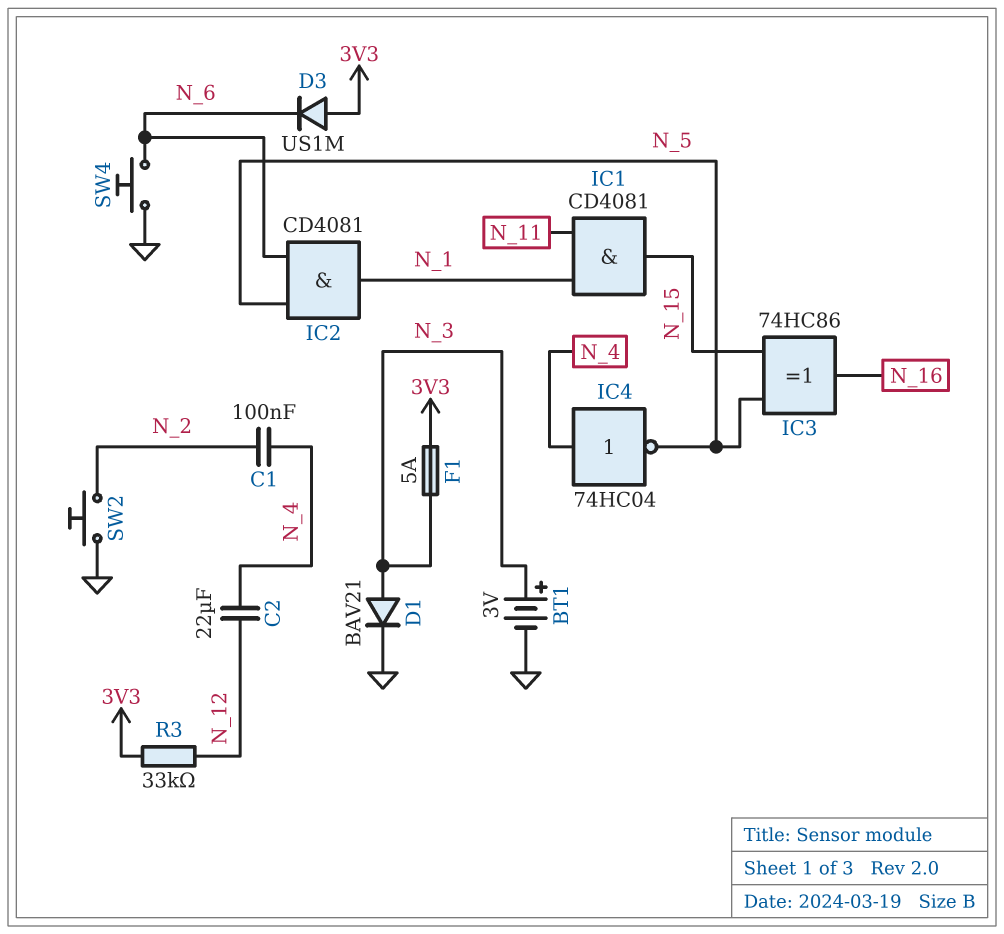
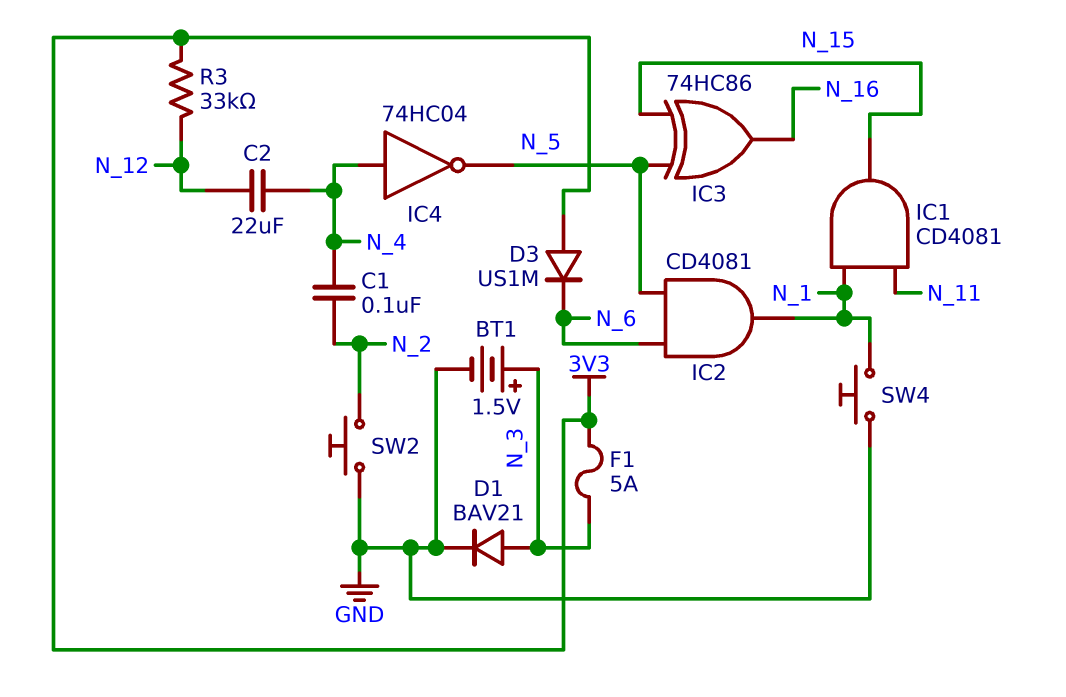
BT1: 3V (plus N_3, minus GND) -> 1.5V (plus N_3, minus GND)
SW4: button (GND, N_6) -> button (GND, N_1)

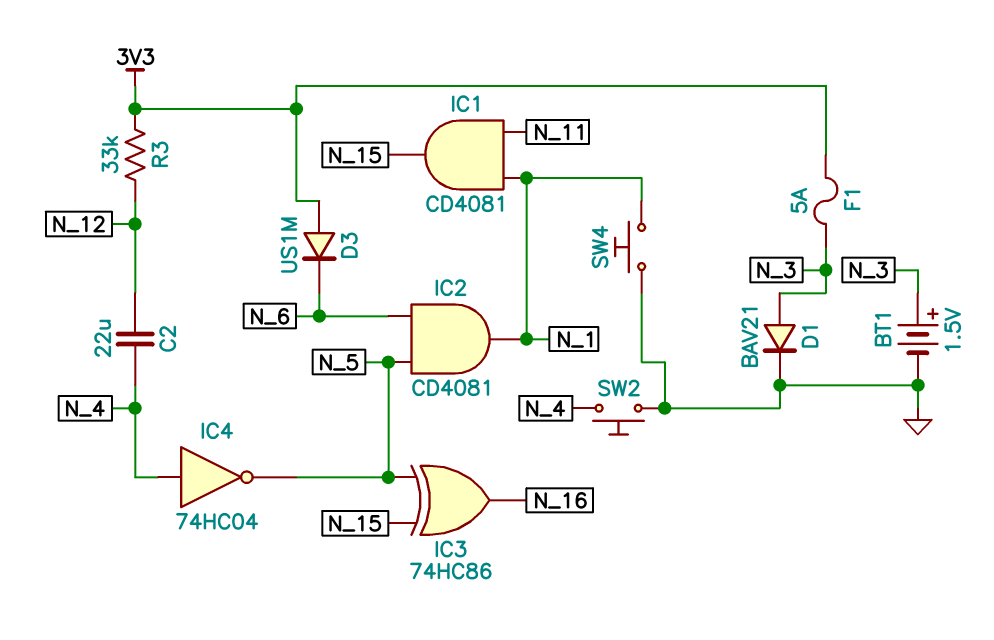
C1: 100nF (N_2, N_4) -> none
SW2: button (GND, N_2) -> button (GND, N_4)

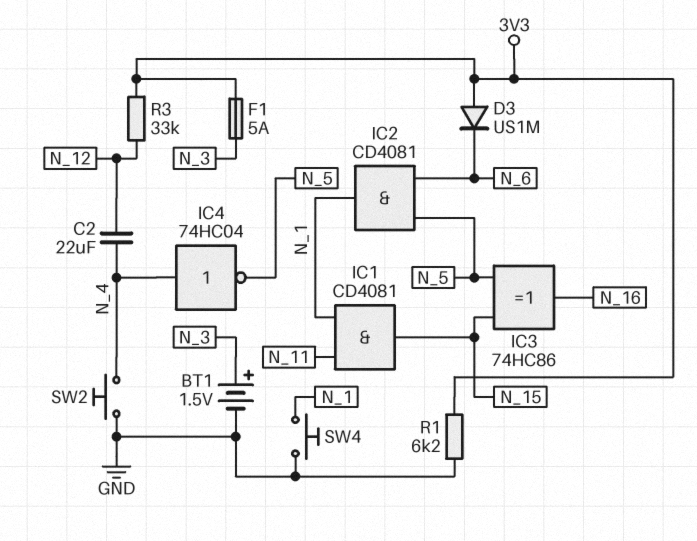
D1: diode BAV21 (A N_3, K GND) -> none
R1: none -> 6.2k (3V3, GND)

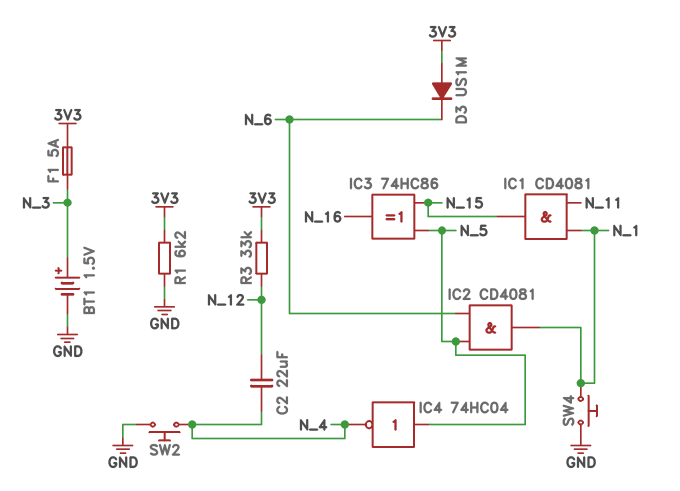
IC4: NOT 74HC04 (in N_4, out N_5) -> NOT 74HC04 (in N_5, out N_4)

